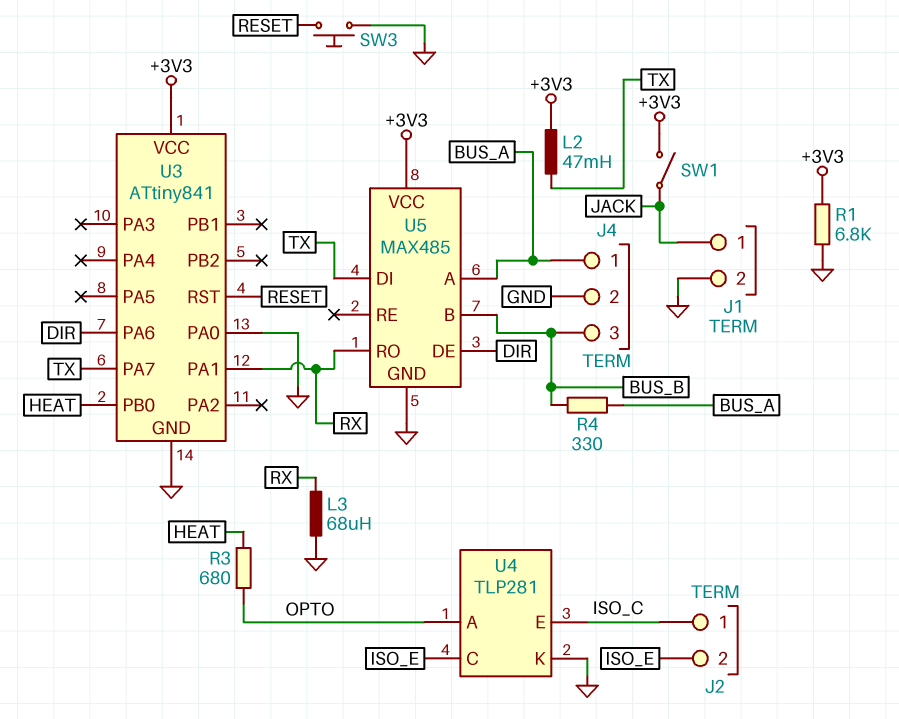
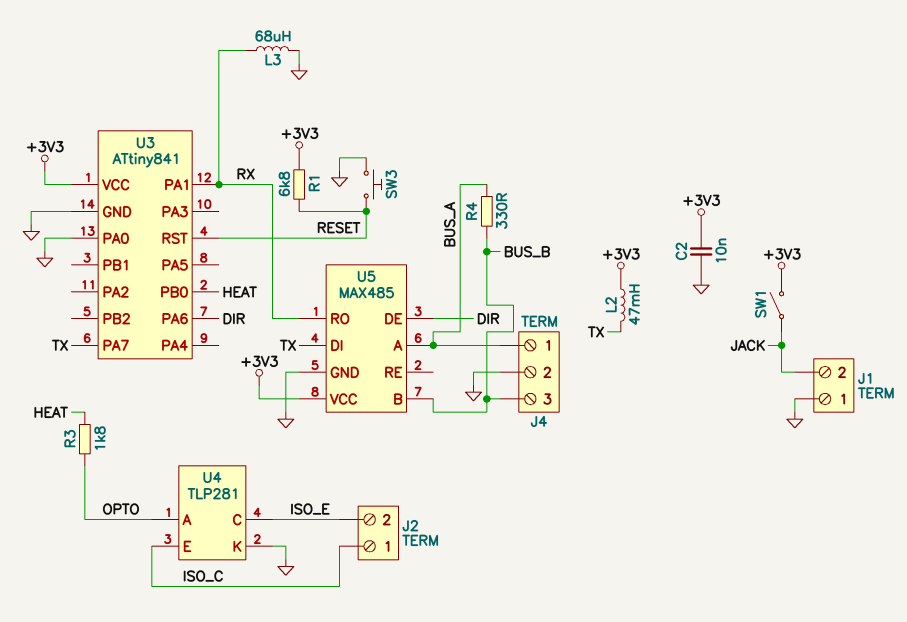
C2: none -> 10nF (+3V3, GND)
J1 pin 1: JACK -> GND
J1 pin 2: GND -> JACK
R1: 6.8k (+3V3, GND) -> 6.8k (+3V3, RESET)
R3: 680 (HEAT, OPTO) -> 1.8k (HEAT, OPTO)

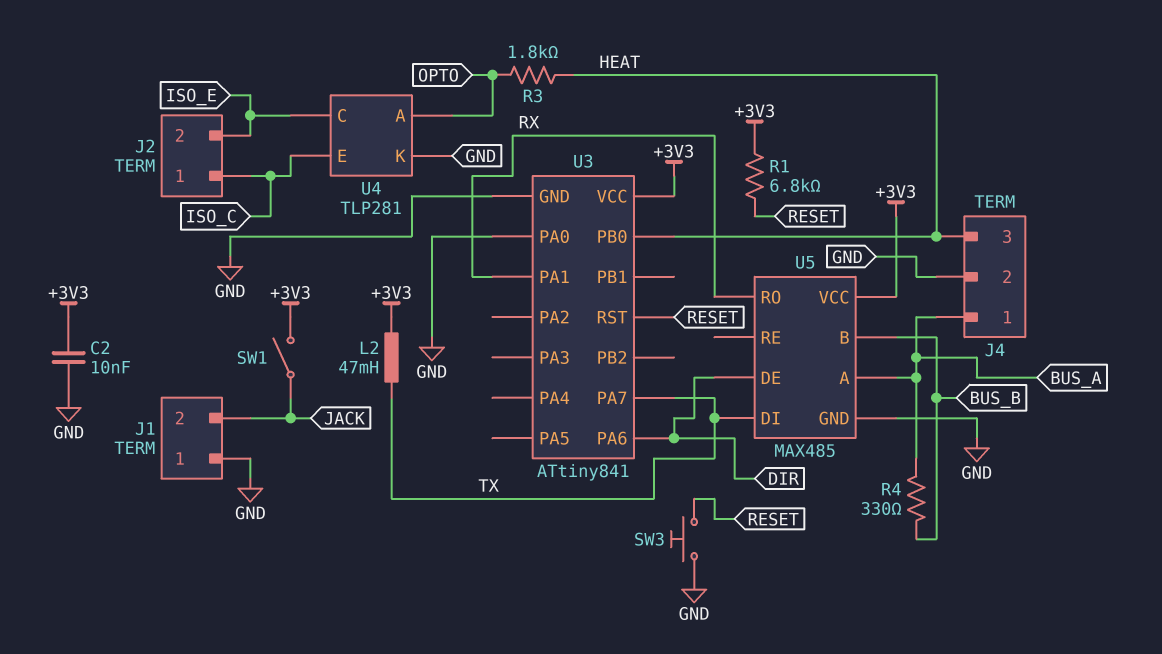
J4 pin 3: BUS_B -> HEAT
L3: 68uH (GND, RX) -> none

